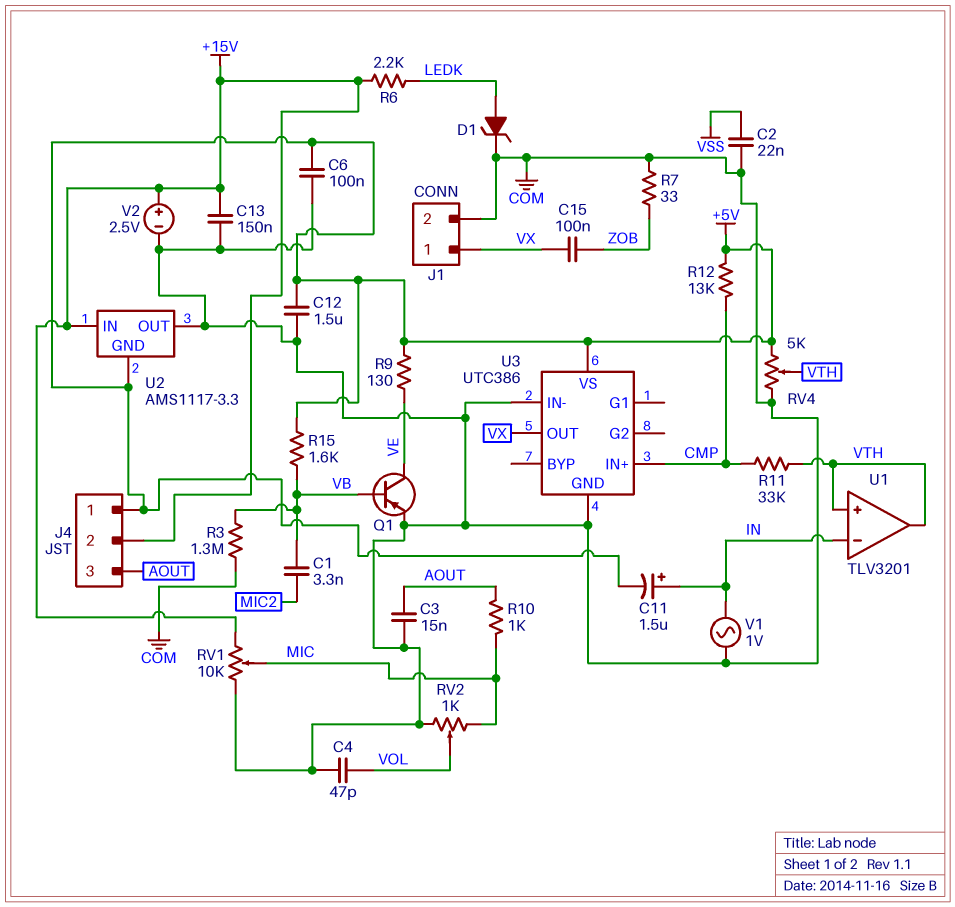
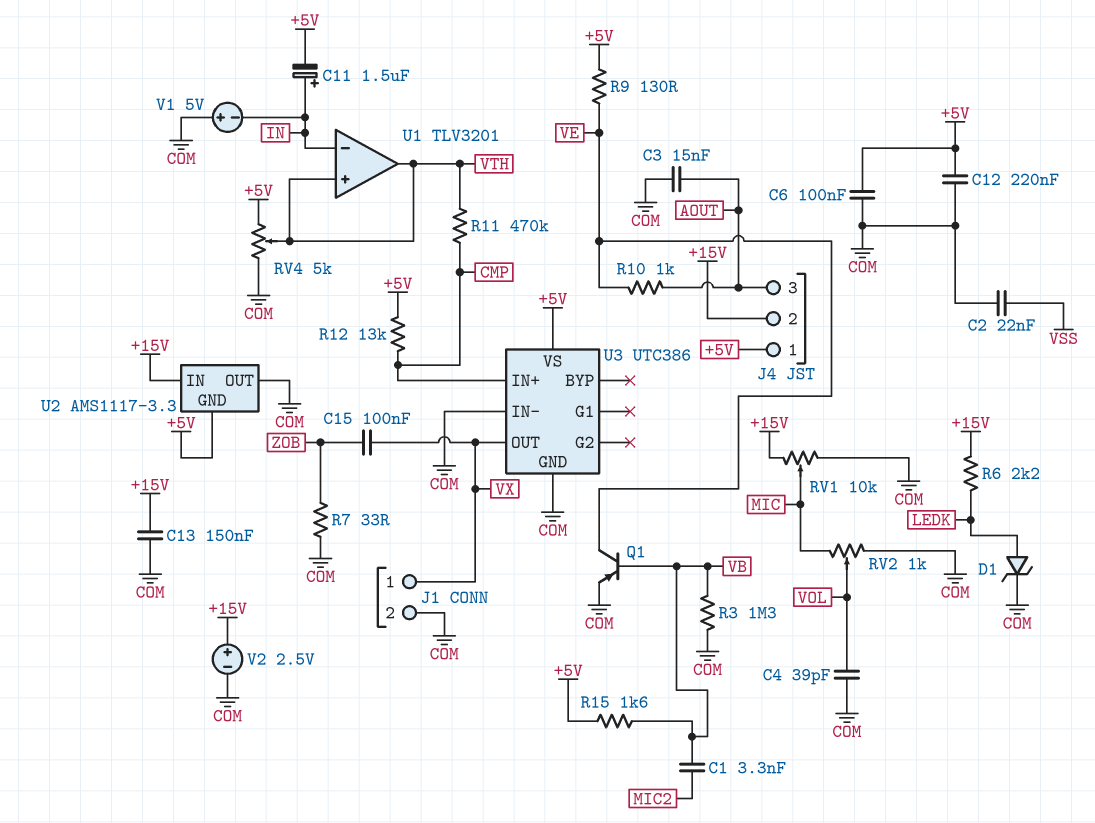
C4: 47pF (COM, VOL) -> 39pF (COM, VOL)
C12: 1.5uF (+5V, COM) -> 220nF (+5V, COM)
R10: 1k (AOUT, MIC) -> 1k (AOUT, VE)
R11: 33k (CMP, VTH) -> 470k (CMP, VTH)
V1: AC 1V (COM, IN) -> 5V (plus COM, minus IN)

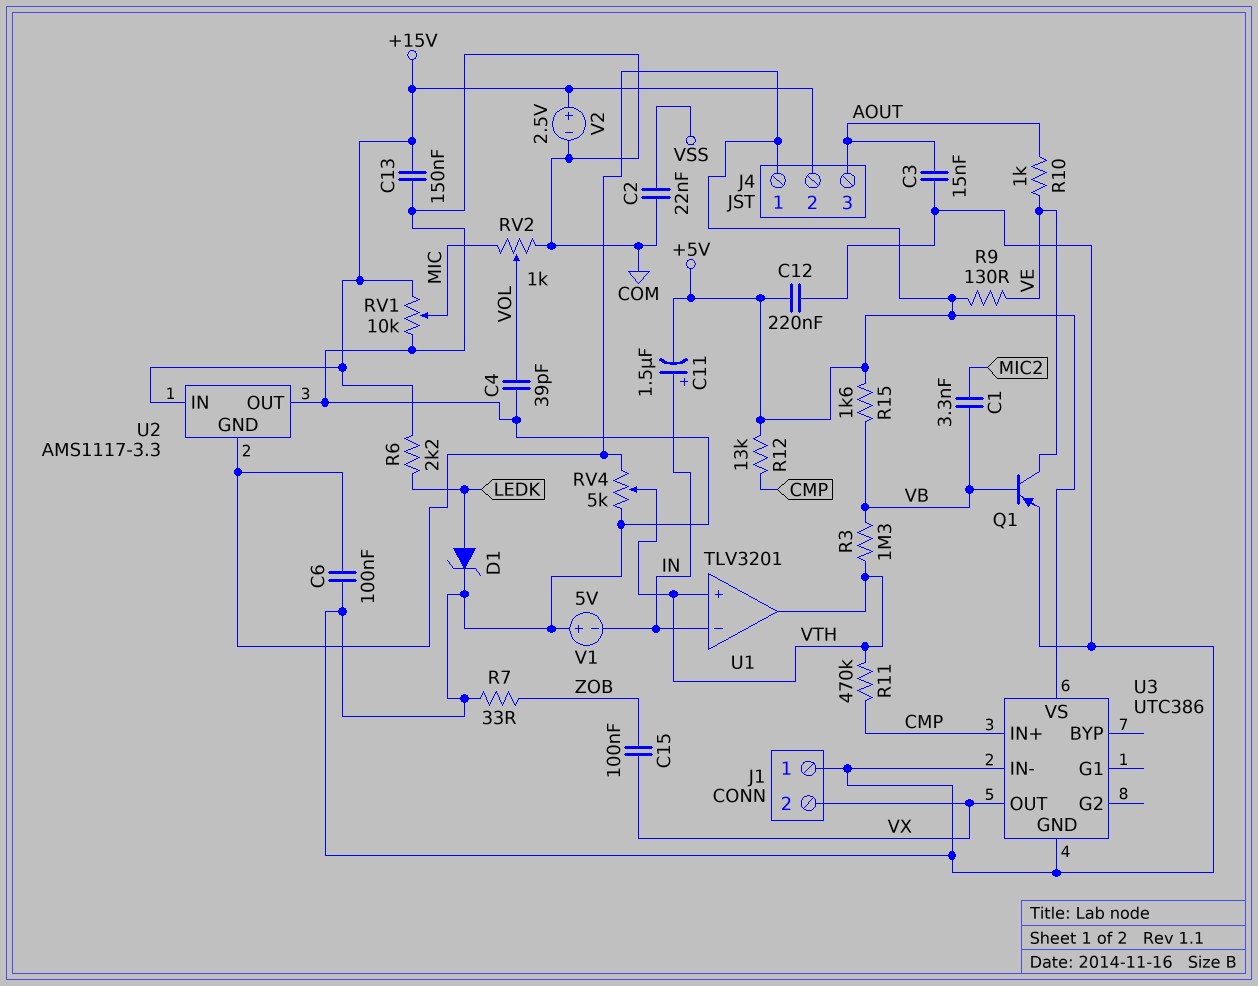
J1 pin 1: VX -> COM
J1 pin 2: COM -> VX
R3: 1.3M (COM, VB) -> 1.3M (VB, VTH)

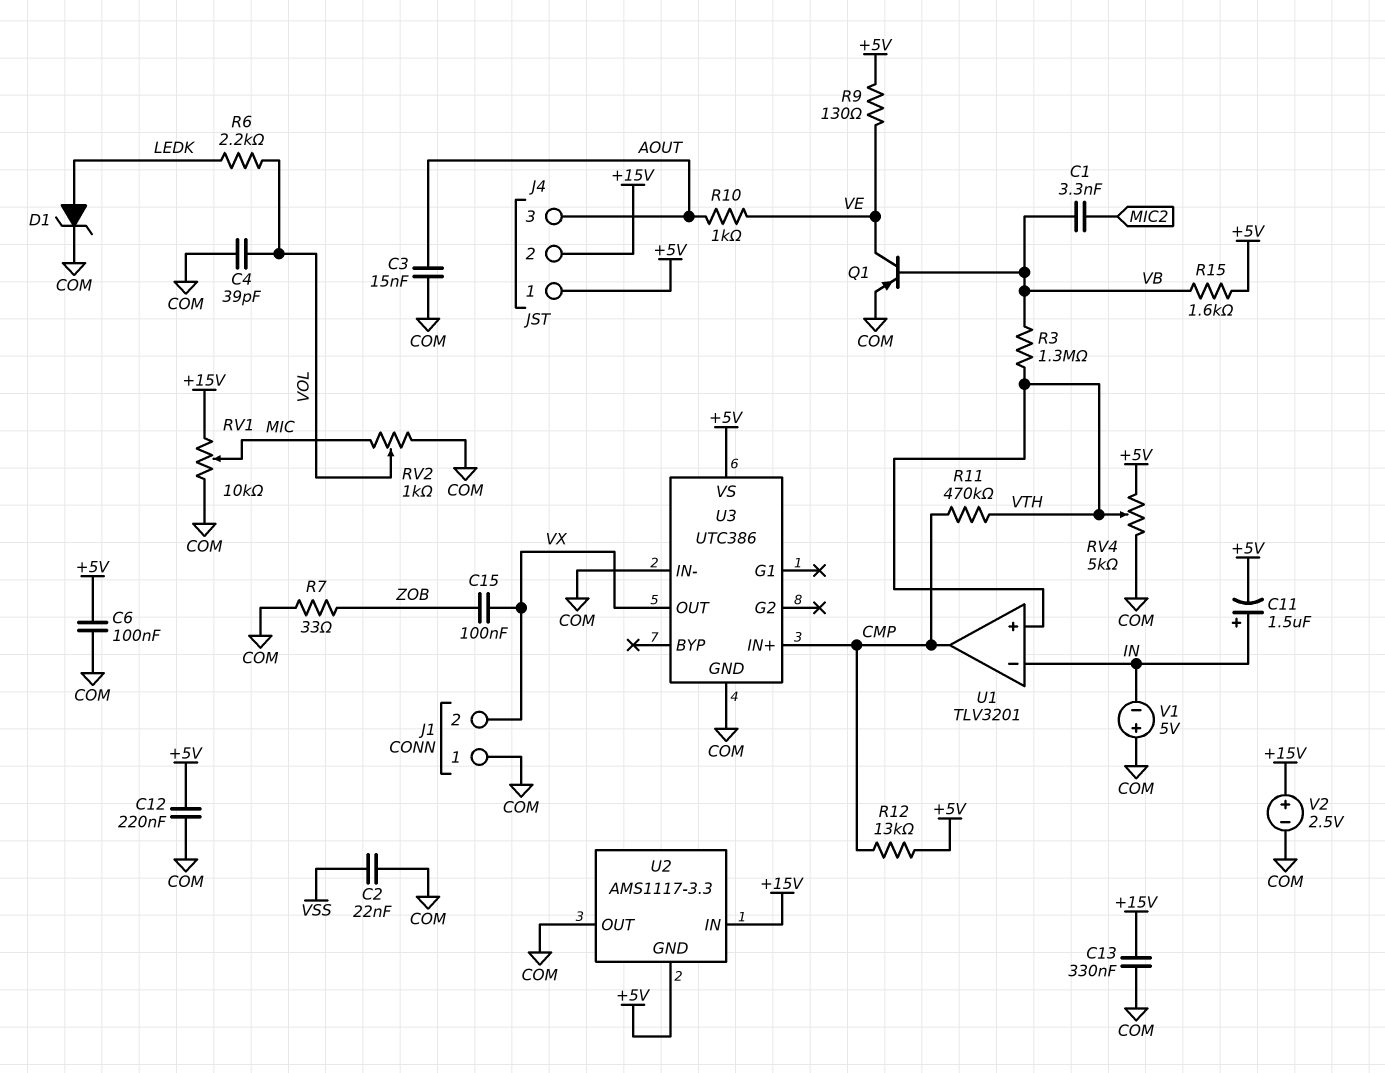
C13: 150nF (+15V, COM) -> 330nF (+15V, COM)
R6: 2.2k (+15V, LEDK) -> 2.2k (LEDK, VOL)
U1 pin out: VTH -> CMP

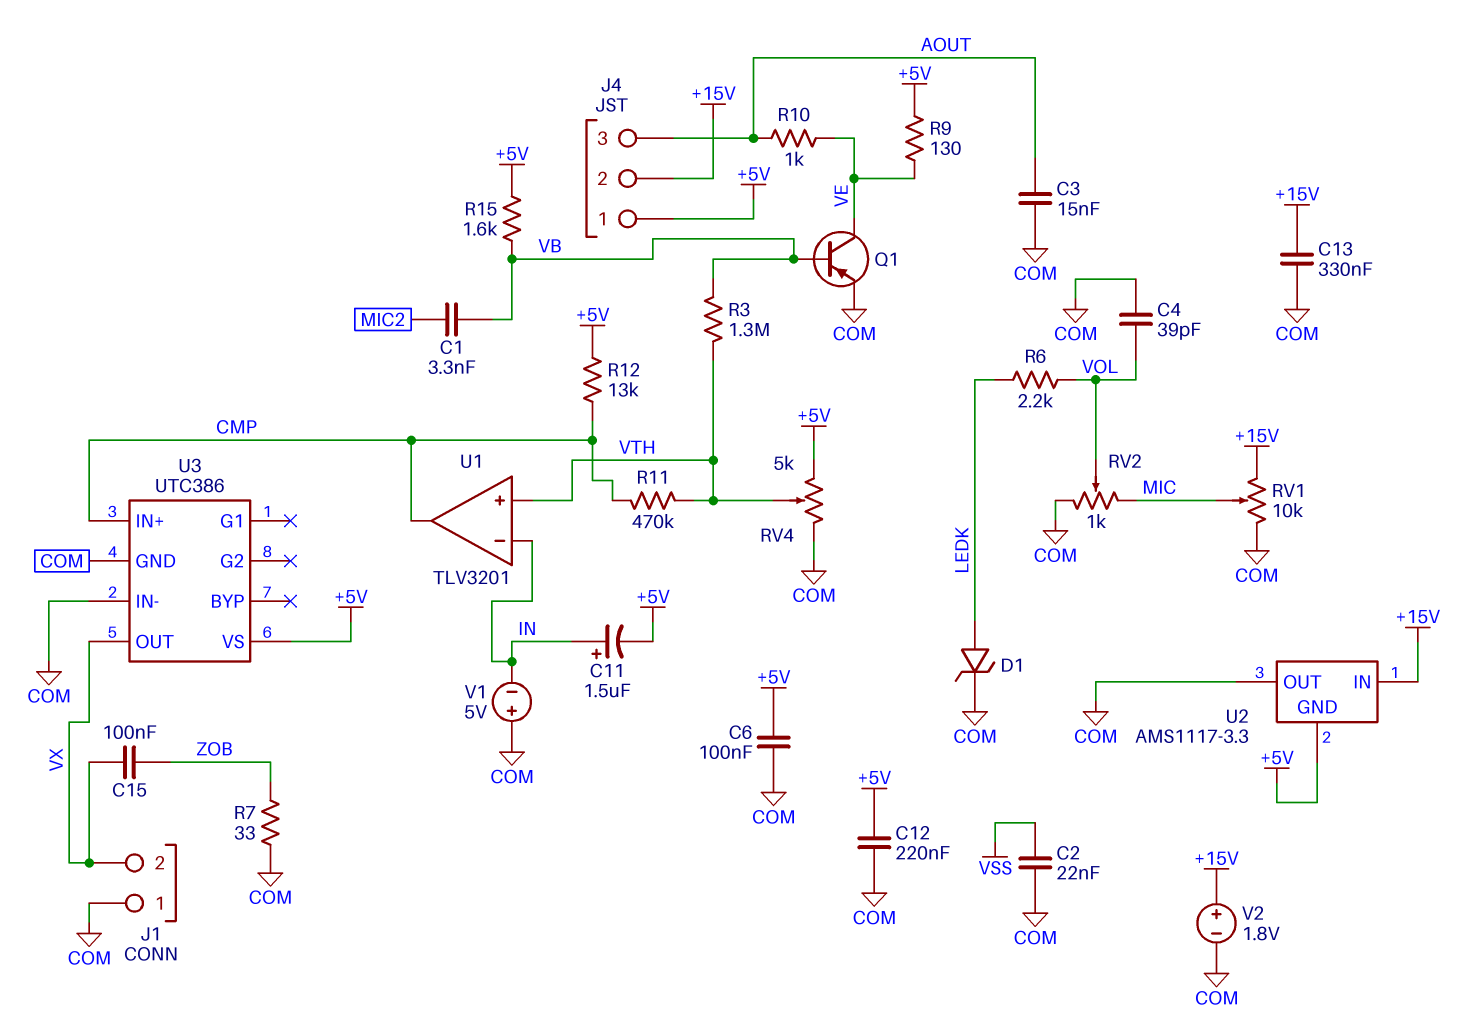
V2: 2.5V (plus +15V, minus COM) -> 1.8V (plus +15V, minus COM)

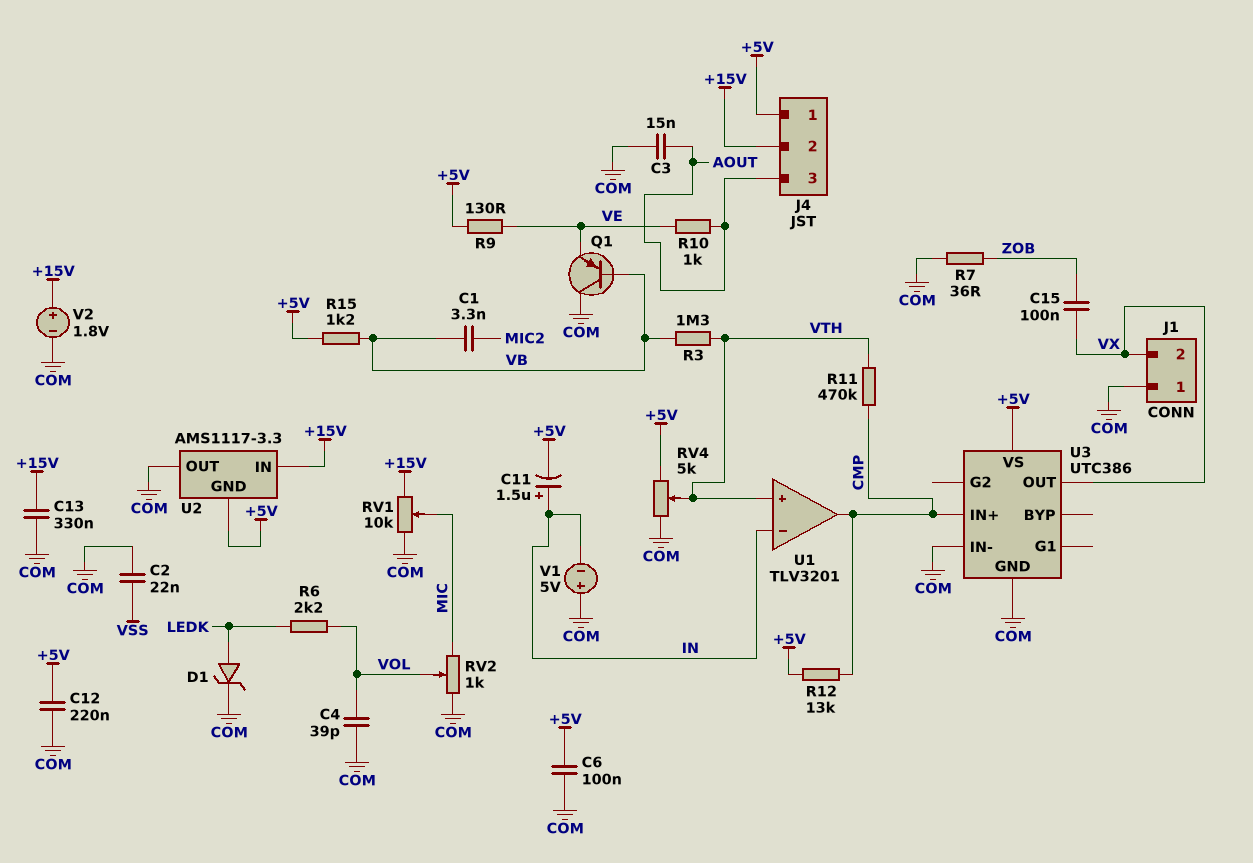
Q1: PNP (B VB, C VE, E COM) -> PNP (B VB, C COM, E VE)
R7: 33 (COM, ZOB) -> 36 (COM, ZOB)
R15: 1.6k (+5V, VB) -> 1.2k (+5V, VB)

